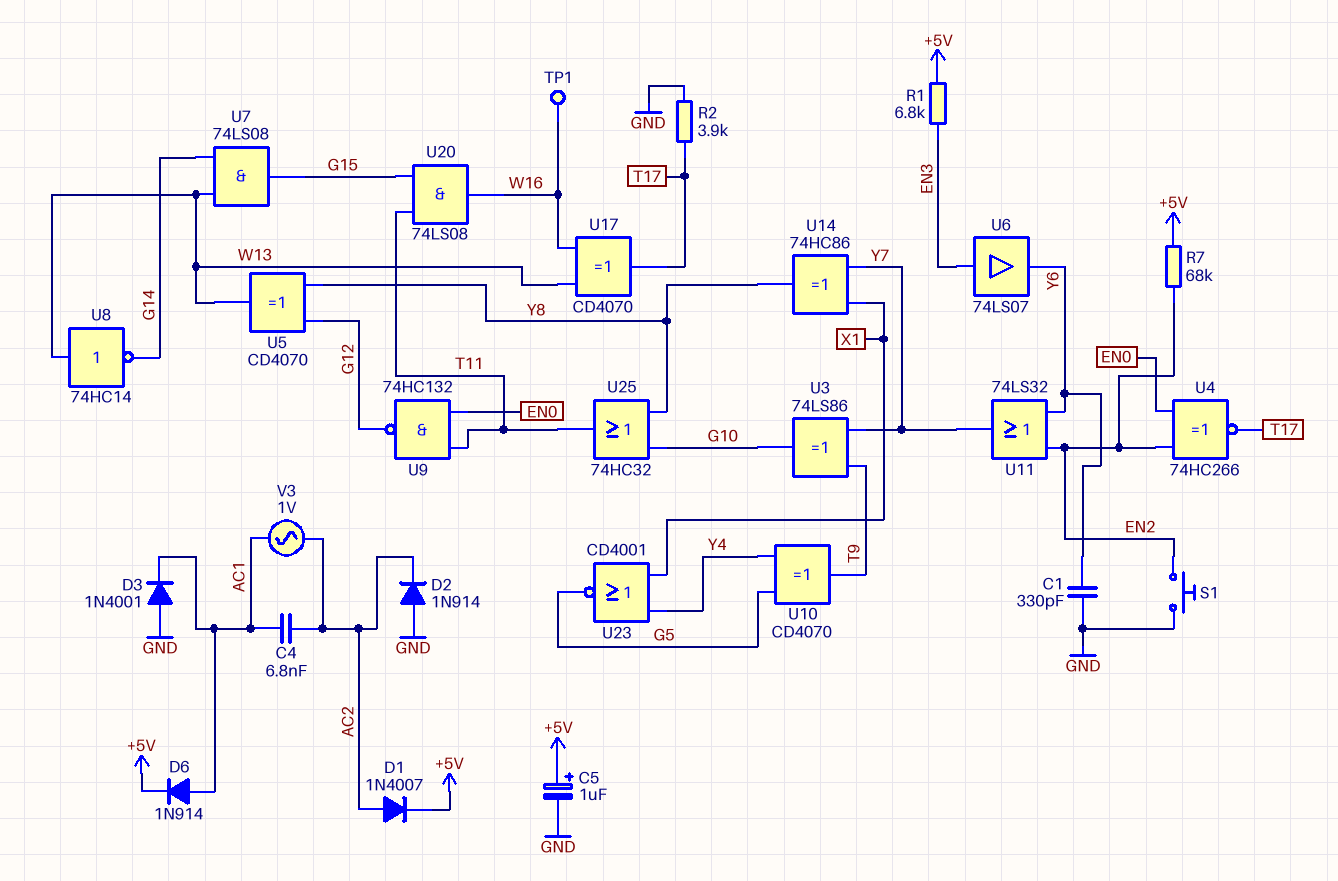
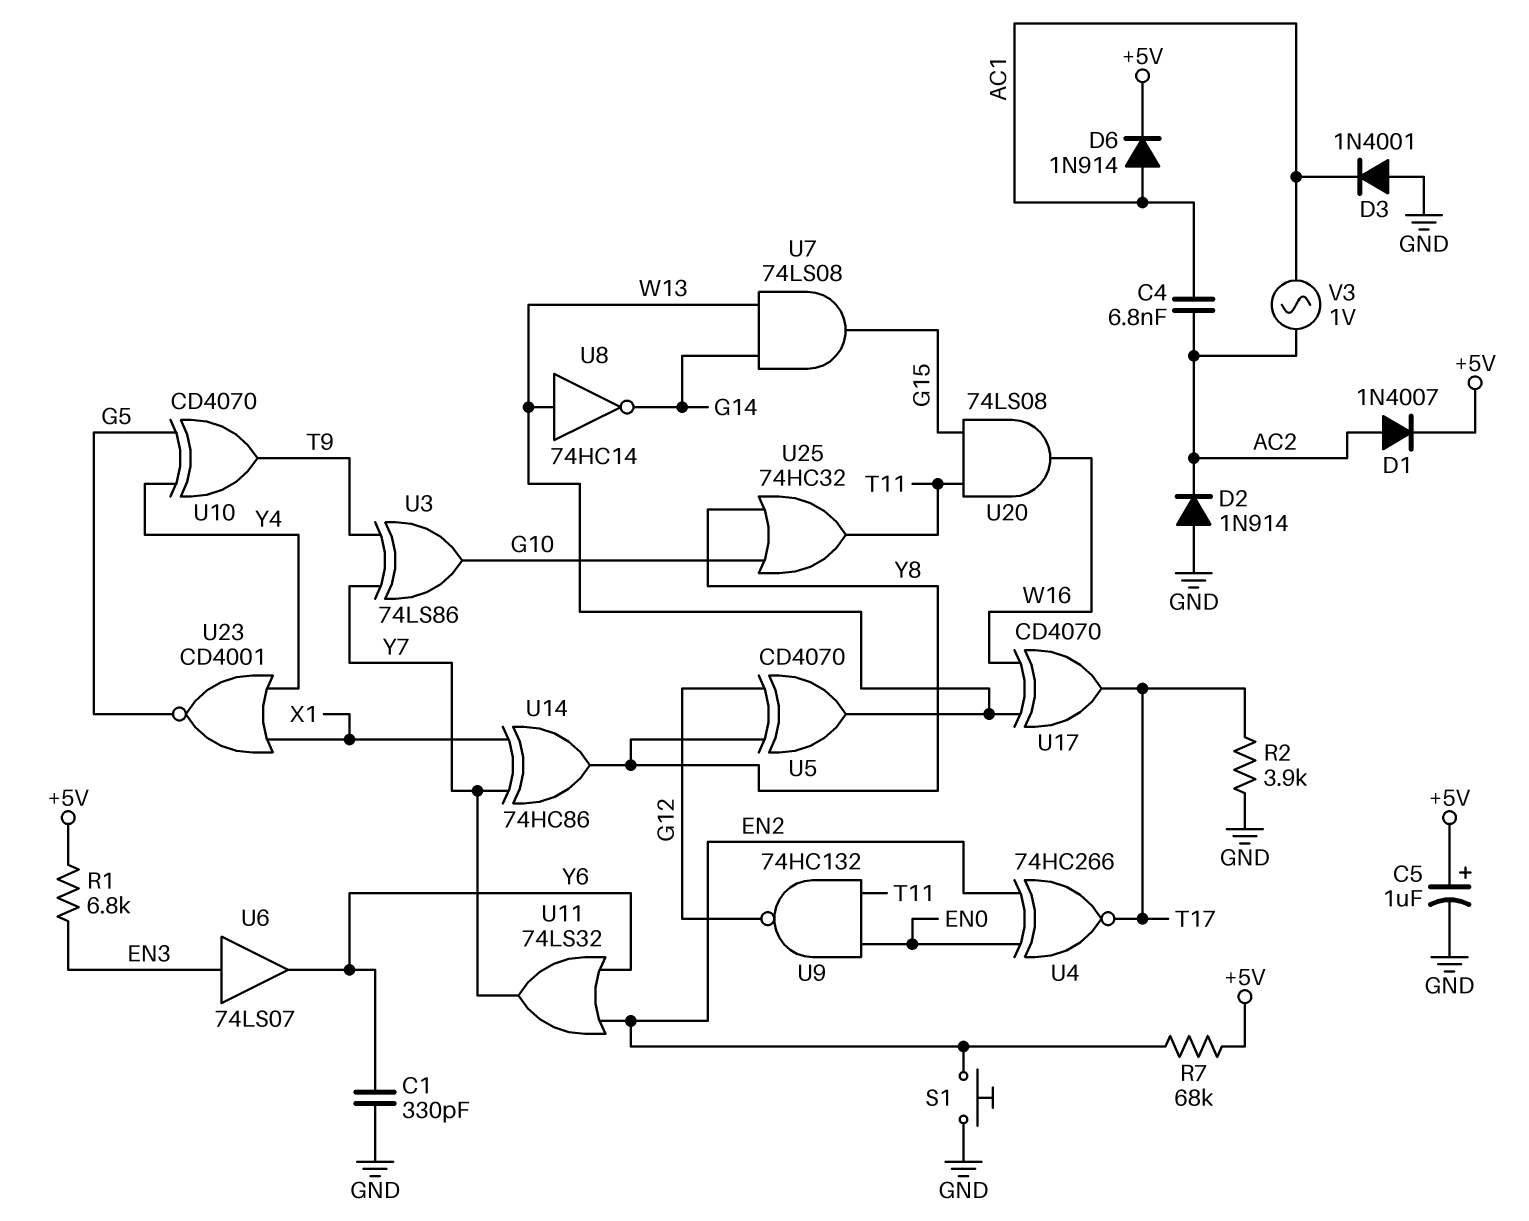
TP1: test point (W16) -> none

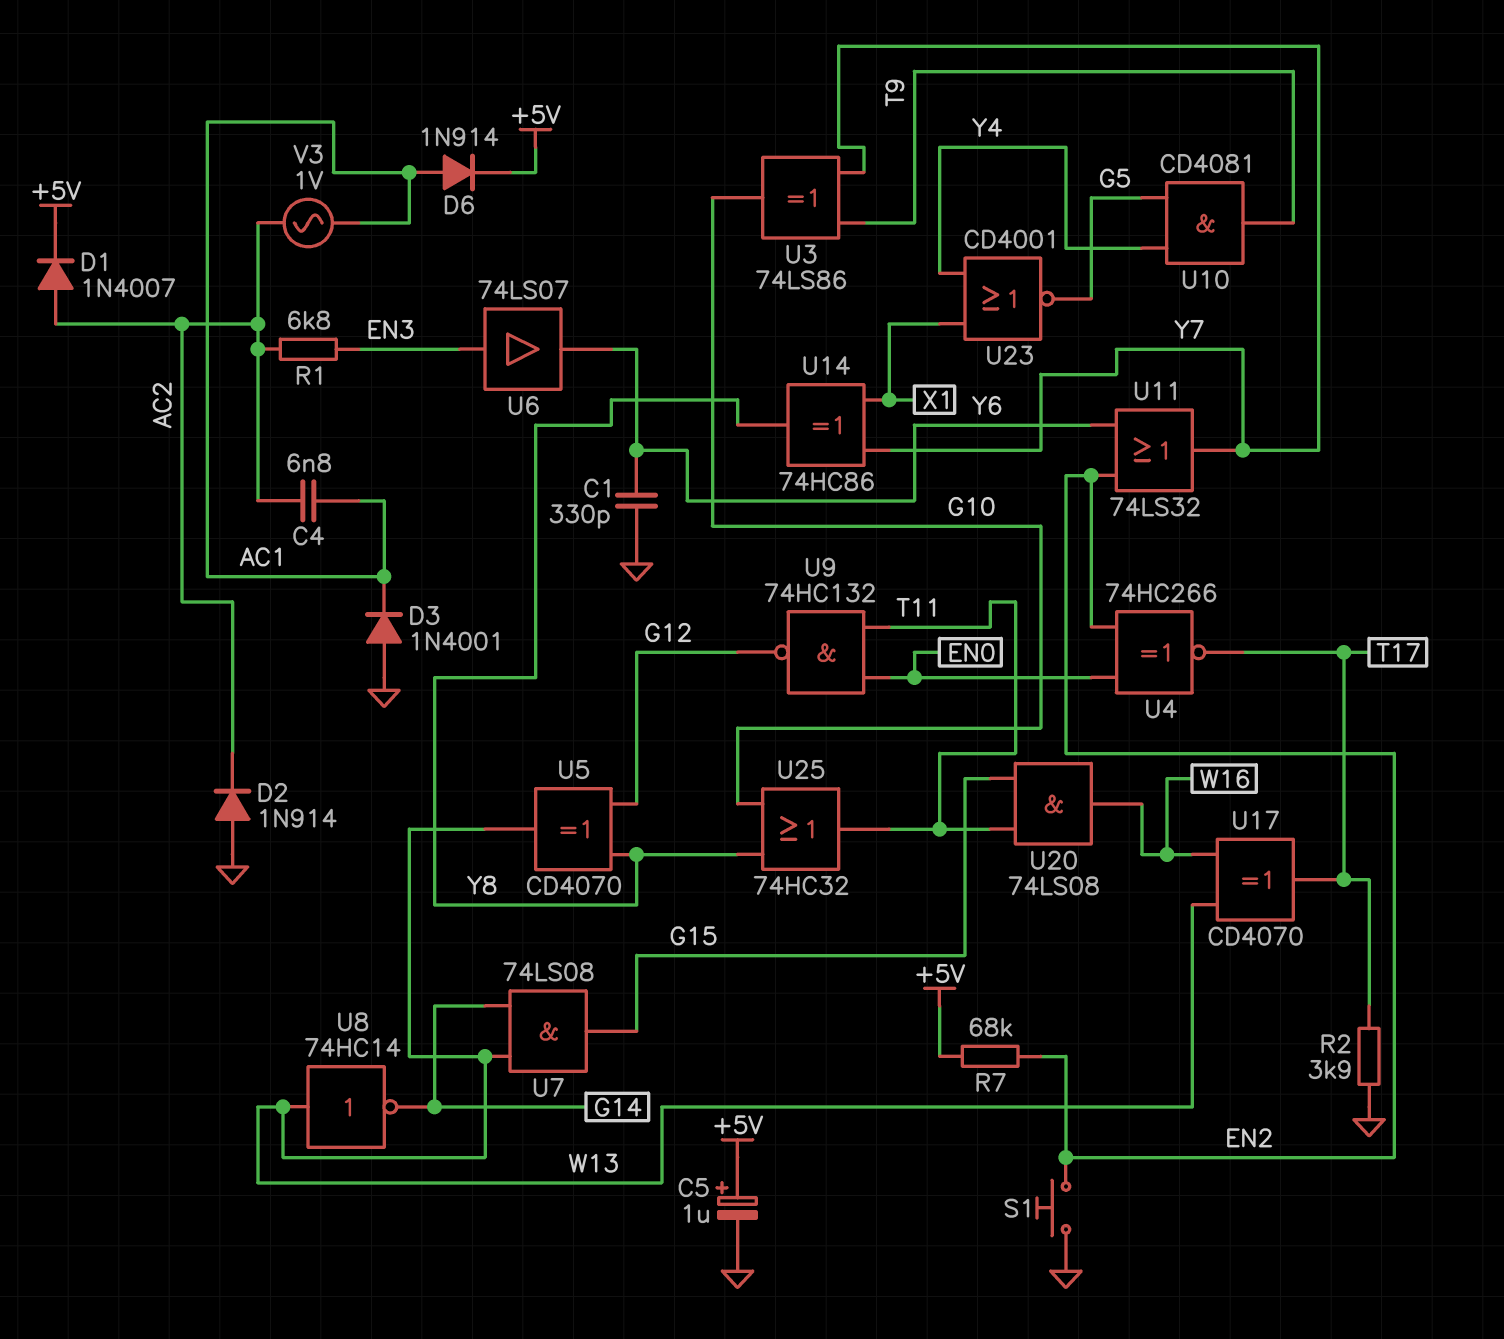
R1: 6.8k (+5V, EN3) -> 6.8k (AC2, EN3)
U10: XOR CD4070 (in G5, in Y4, out T9) -> AND CD4081 (in G5, in Y4, out T9)

